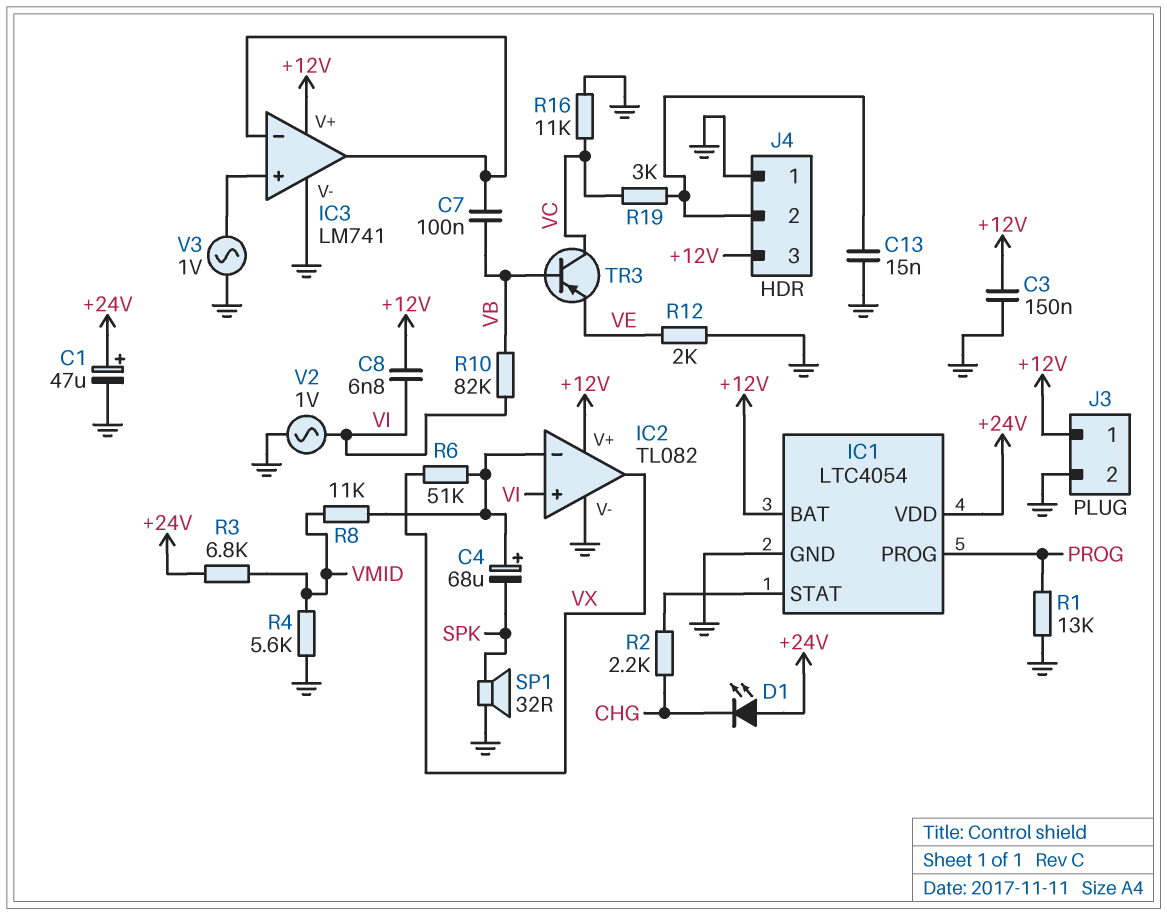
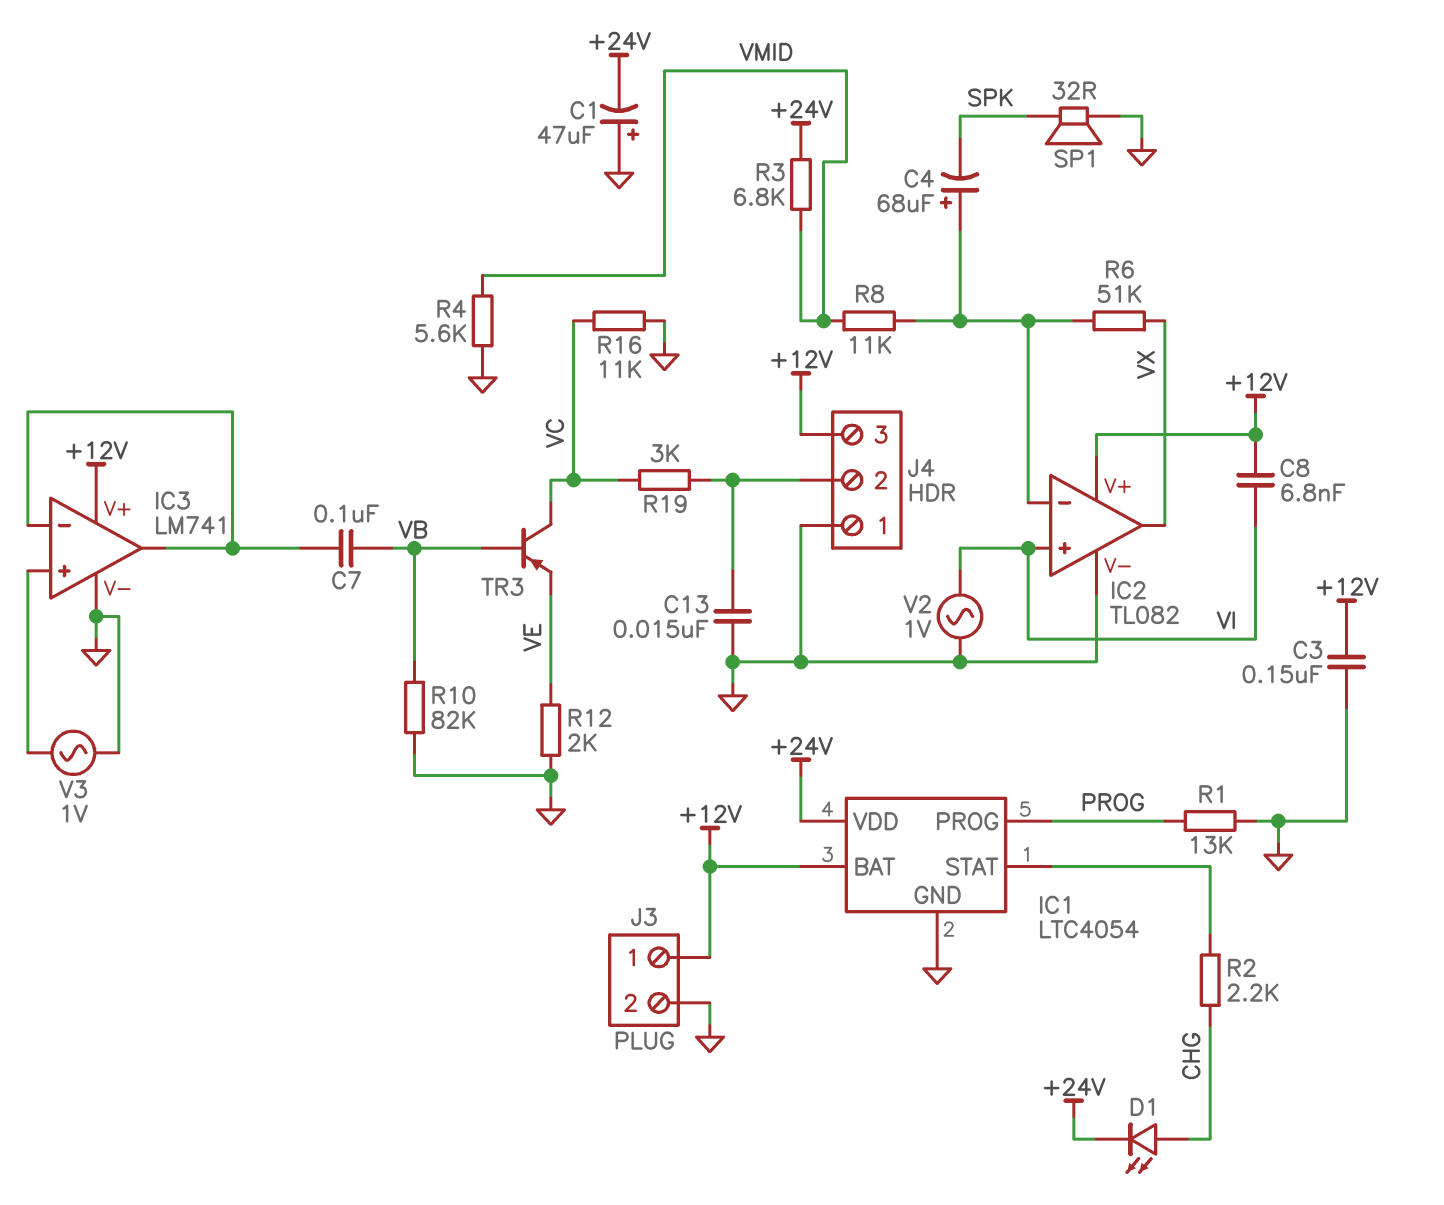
C1: 47uF (plus +24V, minus GND) -> 47uF (plus GND, minus +24V)
D1: LED (A +24V, K CHG) -> LED (A CHG, K +24V)
R10: 82k (VB, VI) -> 82k (GND, VB)

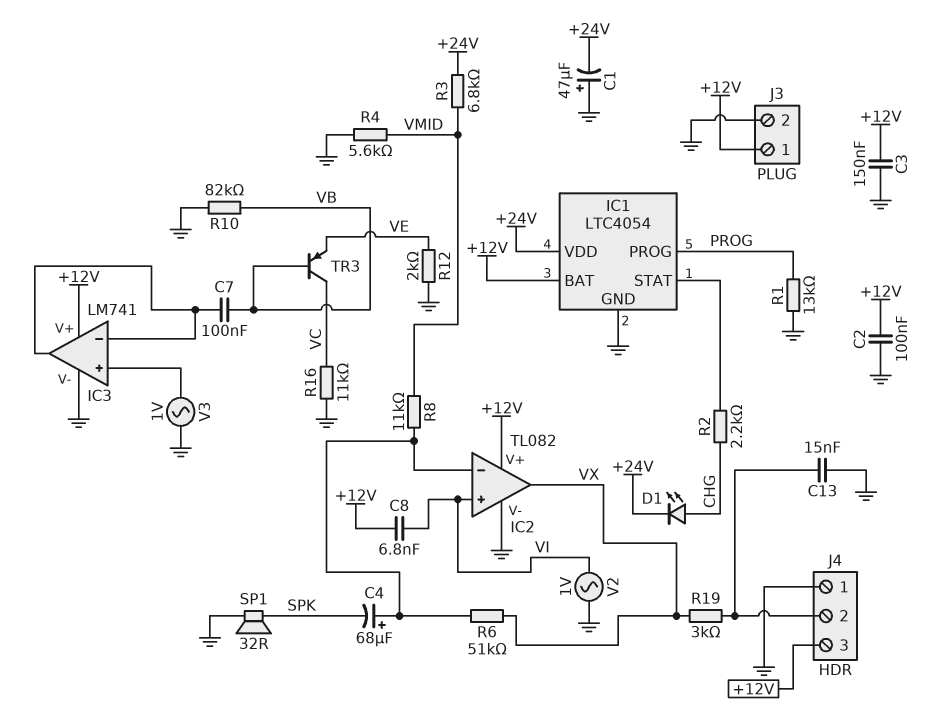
C2: none -> 100nF (+12V, GND)
R19: 3k (J4/2, VC) -> 3k (J4/2, VX)

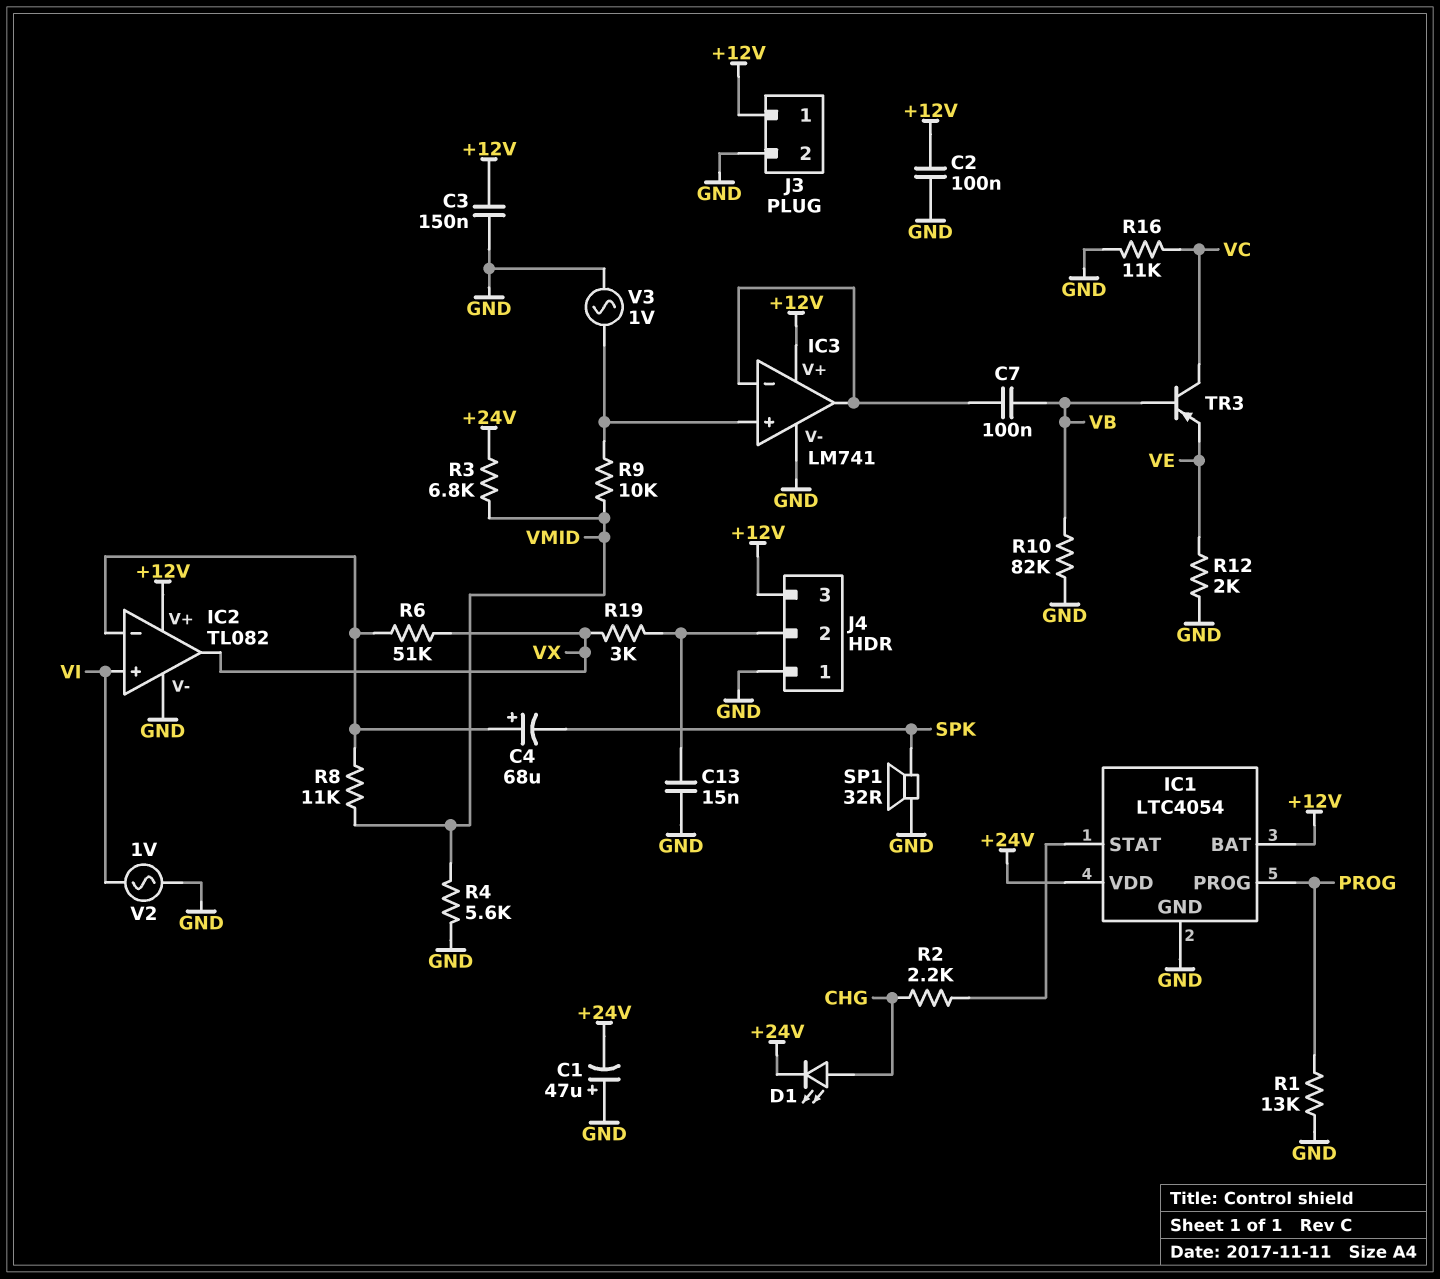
C8: 6.8nF (+12V, VI) -> none
R9: none -> 10k (IC3/in+, VMID)

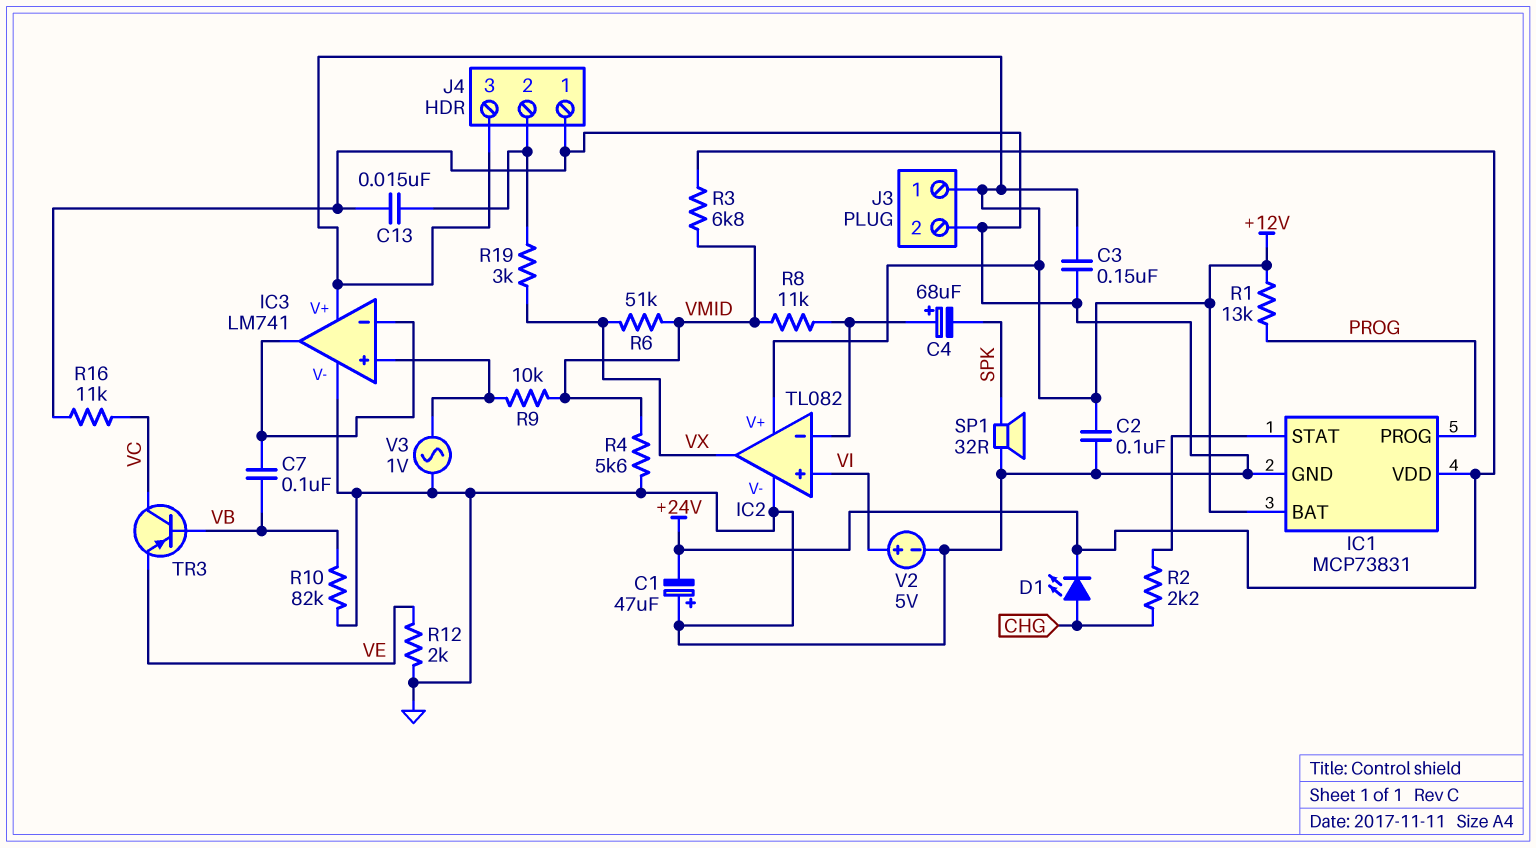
IC1: LTC4054 -> MCP73831
R1: 13k (GND, PROG) -> 13k (+12V, PROG)
R6: 51k (IC2/in-, VX) -> 51k (VMID, VX)
V2: AC 1V (GND, VI) -> 5V (plus VI, minus GND)

